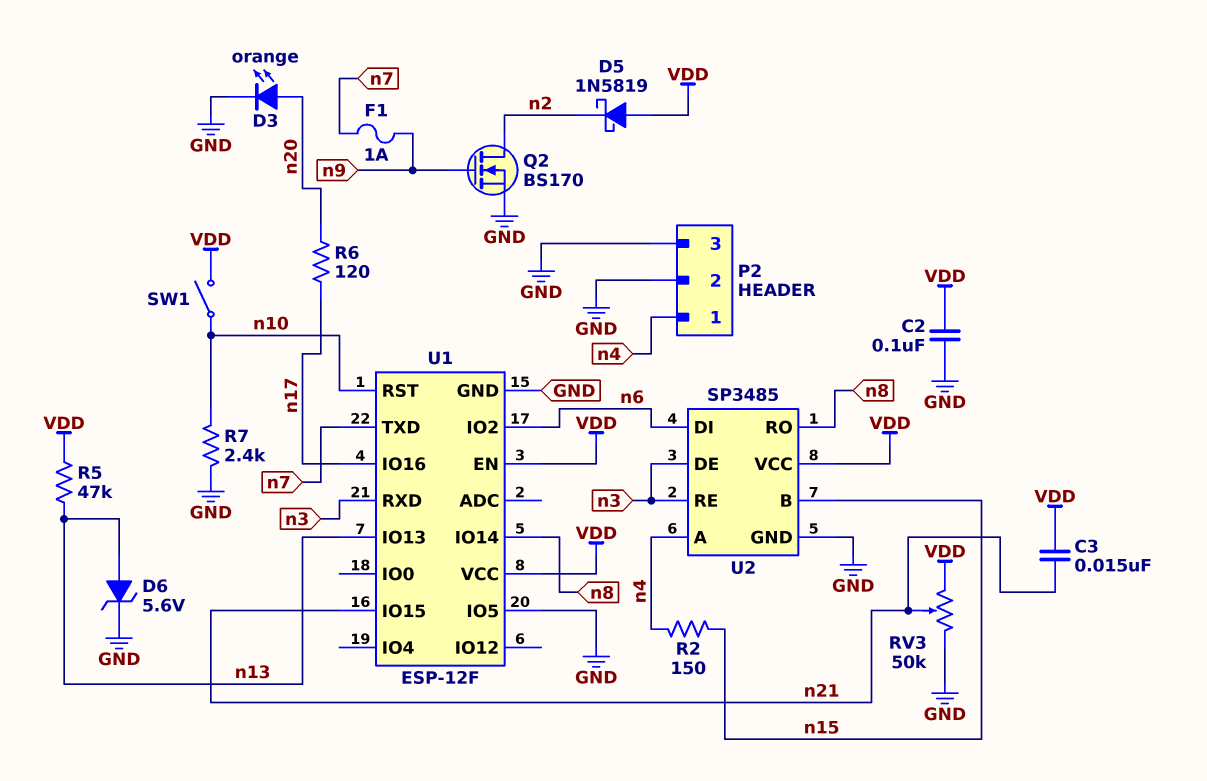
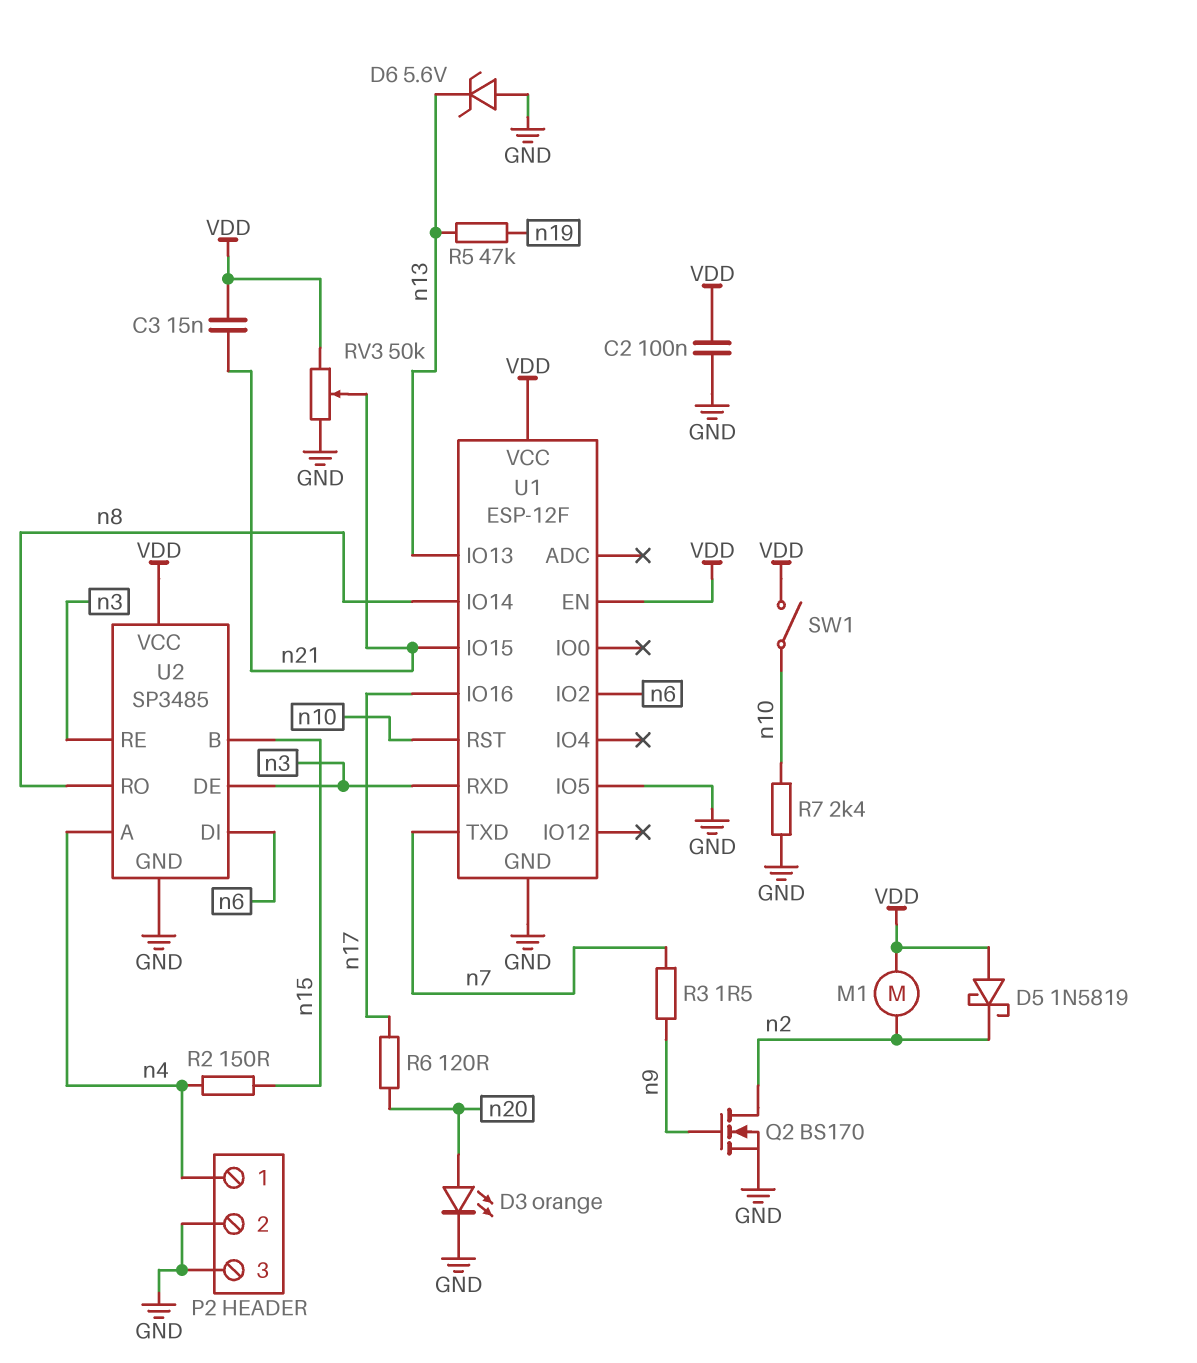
D6: zener 5.6V (A n13, K GND) -> zener 5.6V (A GND, K n13)
F1: 1A (n7, n9) -> none
M1: none -> motor (VDD, n2)
R3: none -> 1.5 (n7, n9)
R5: 47k (VDD, n13) -> 47k (n13, n19)

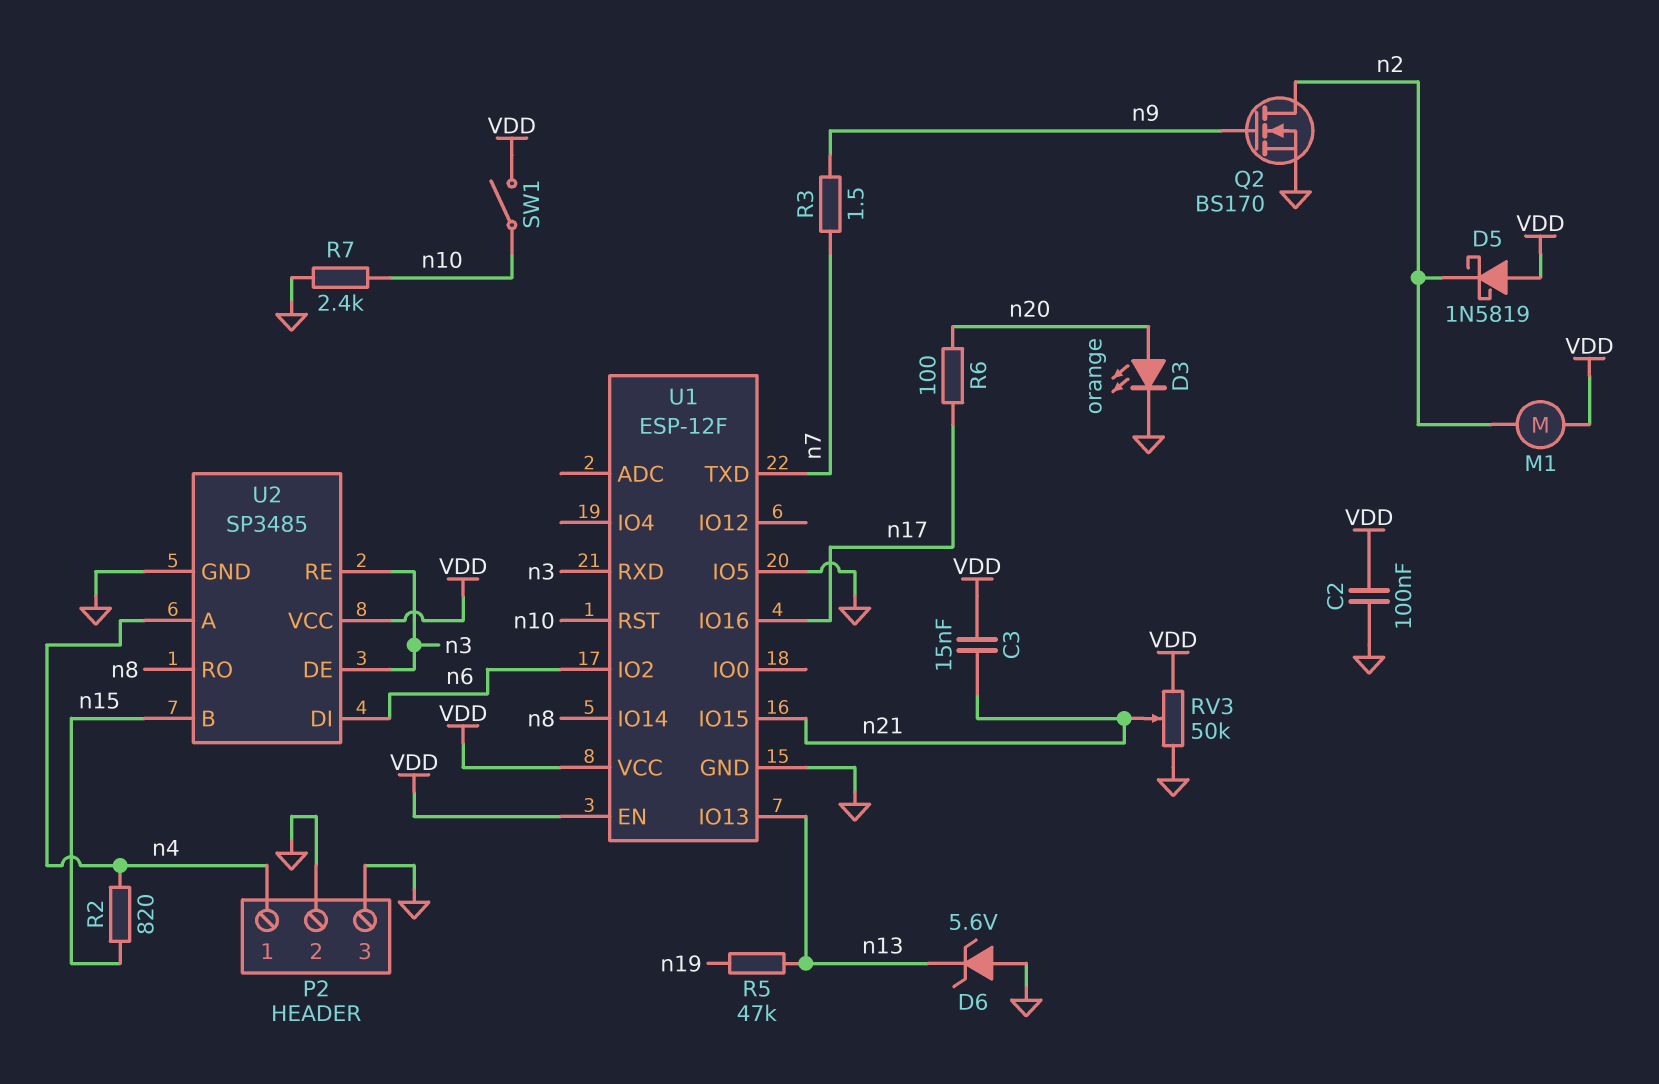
R2: 150 (n4, n15) -> 820 (n4, n15)
R6: 120 (n17, n20) -> 100 (n17, n20)

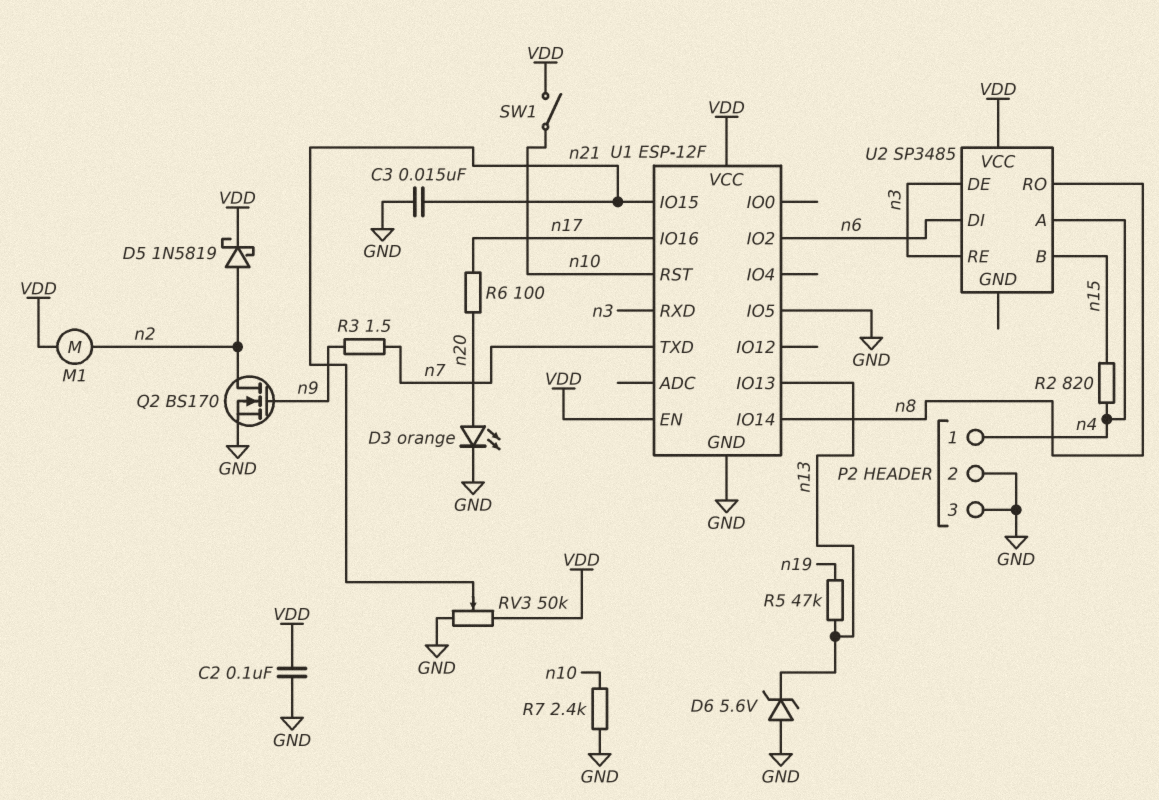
C3: 15nF (VDD, n21) -> 15nF (GND, n21)
D5: schottky 1N5819 (A VDD, K n2) -> schottky 1N5819 (A n2, K VDD)
U2 pin GND: GND -> none

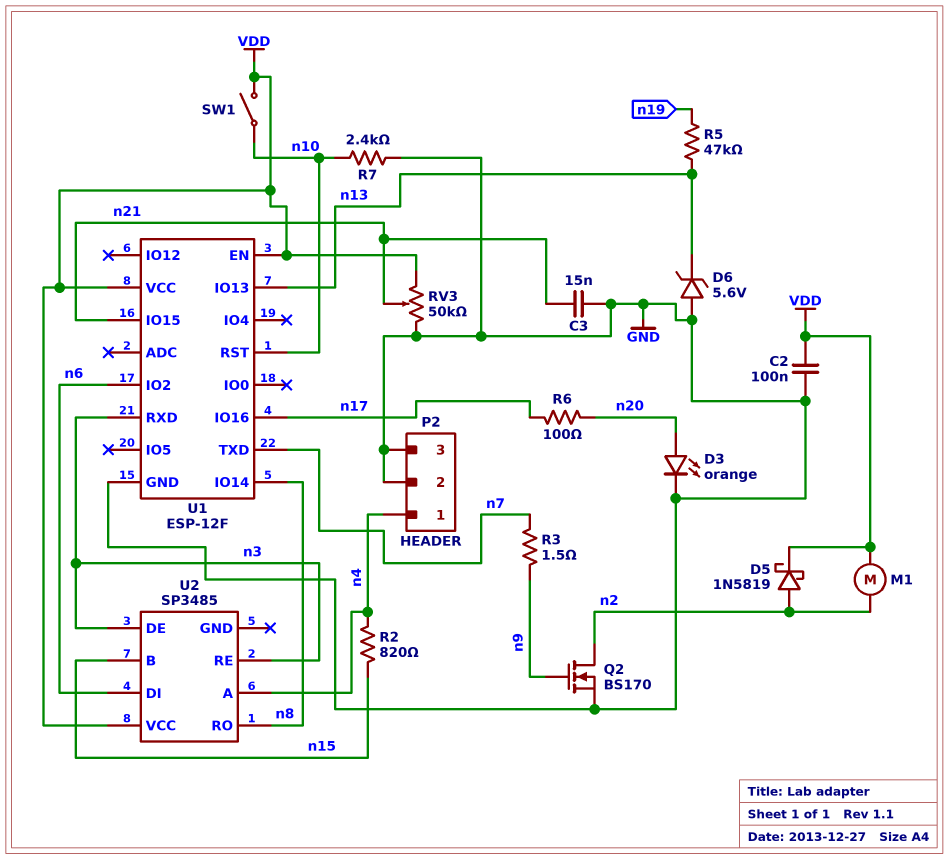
U1 pin IO5: GND -> none

